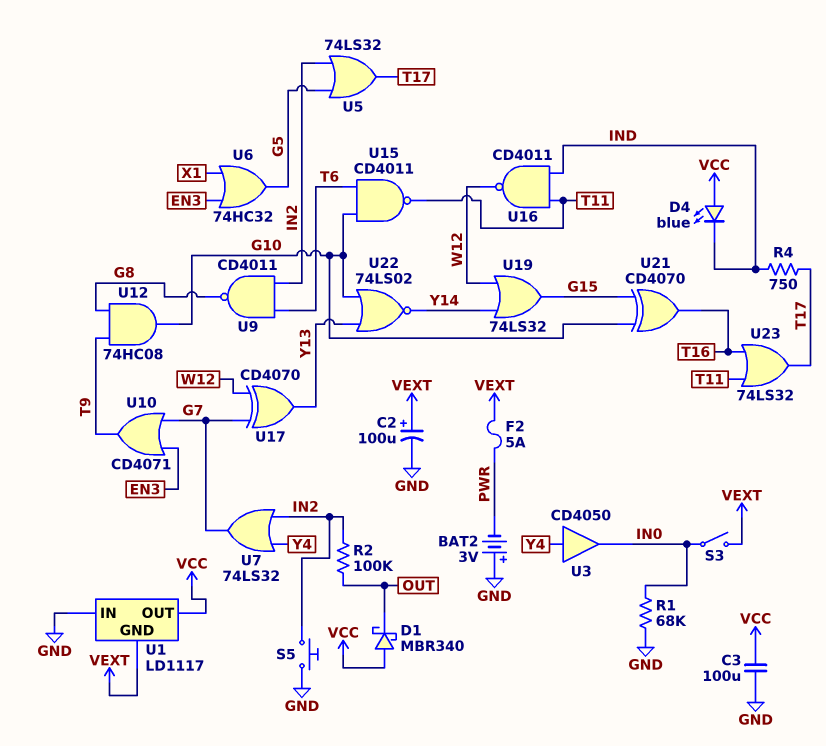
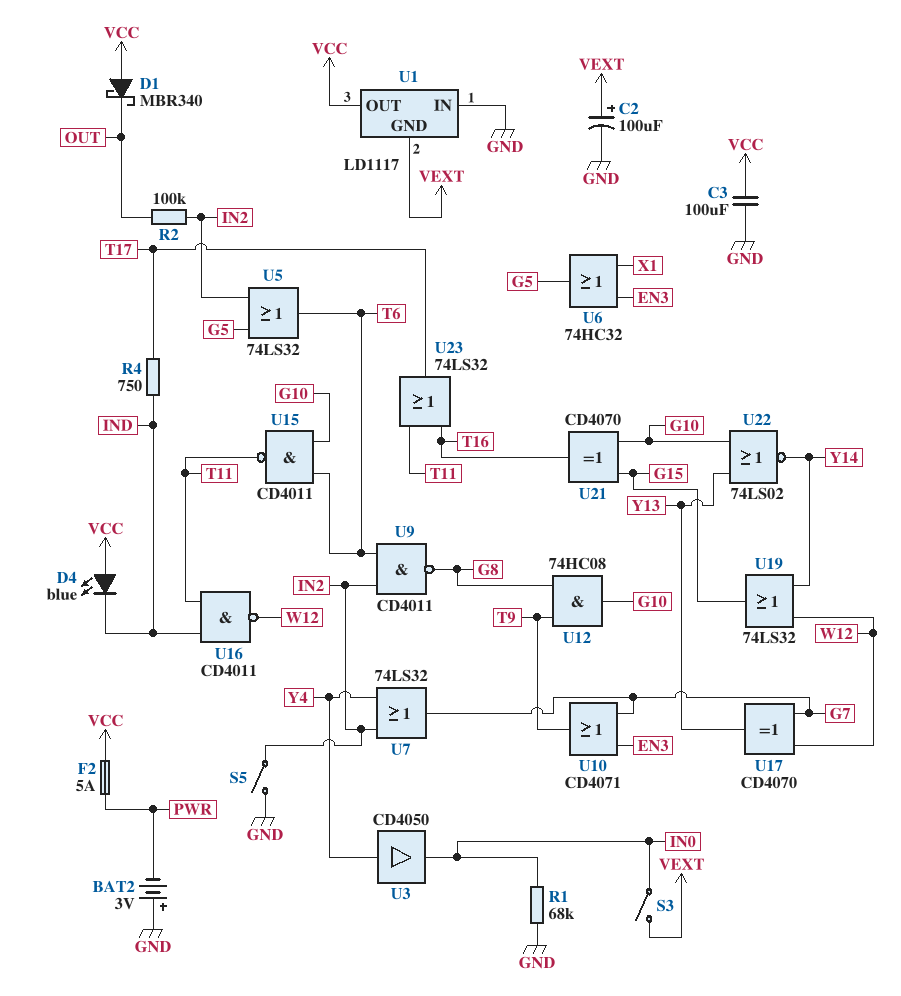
F2: 5A (PWR, VEXT) -> 5A (PWR, VCC)
S5: button (GND, IN2) -> switch (GND, IN2)
U5: OR 74LS32 (in G5, in IN2, out T17) -> OR 74LS32 (in G5, in IN2, out T6)

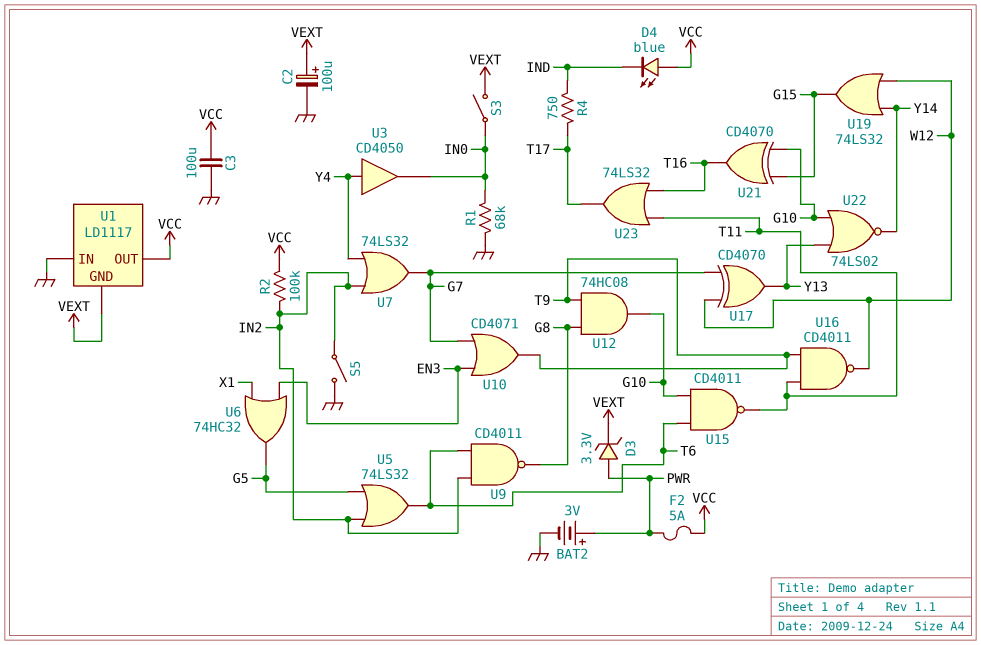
BAT2: 3V (plus GND, minus PWR) -> 3V (plus PWR, minus GND)
D1: schottky MBR340 (A VCC, K OUT) -> none
D3: none -> zener 3.3V (A PWR, K VEXT)
R2: 100k (IN2, OUT) -> 100k (IN2, VCC)
U16: NAND CD4011 (in IND, in T11, out W12) -> NAND CD4011 (in T9, in T11, out W12)

